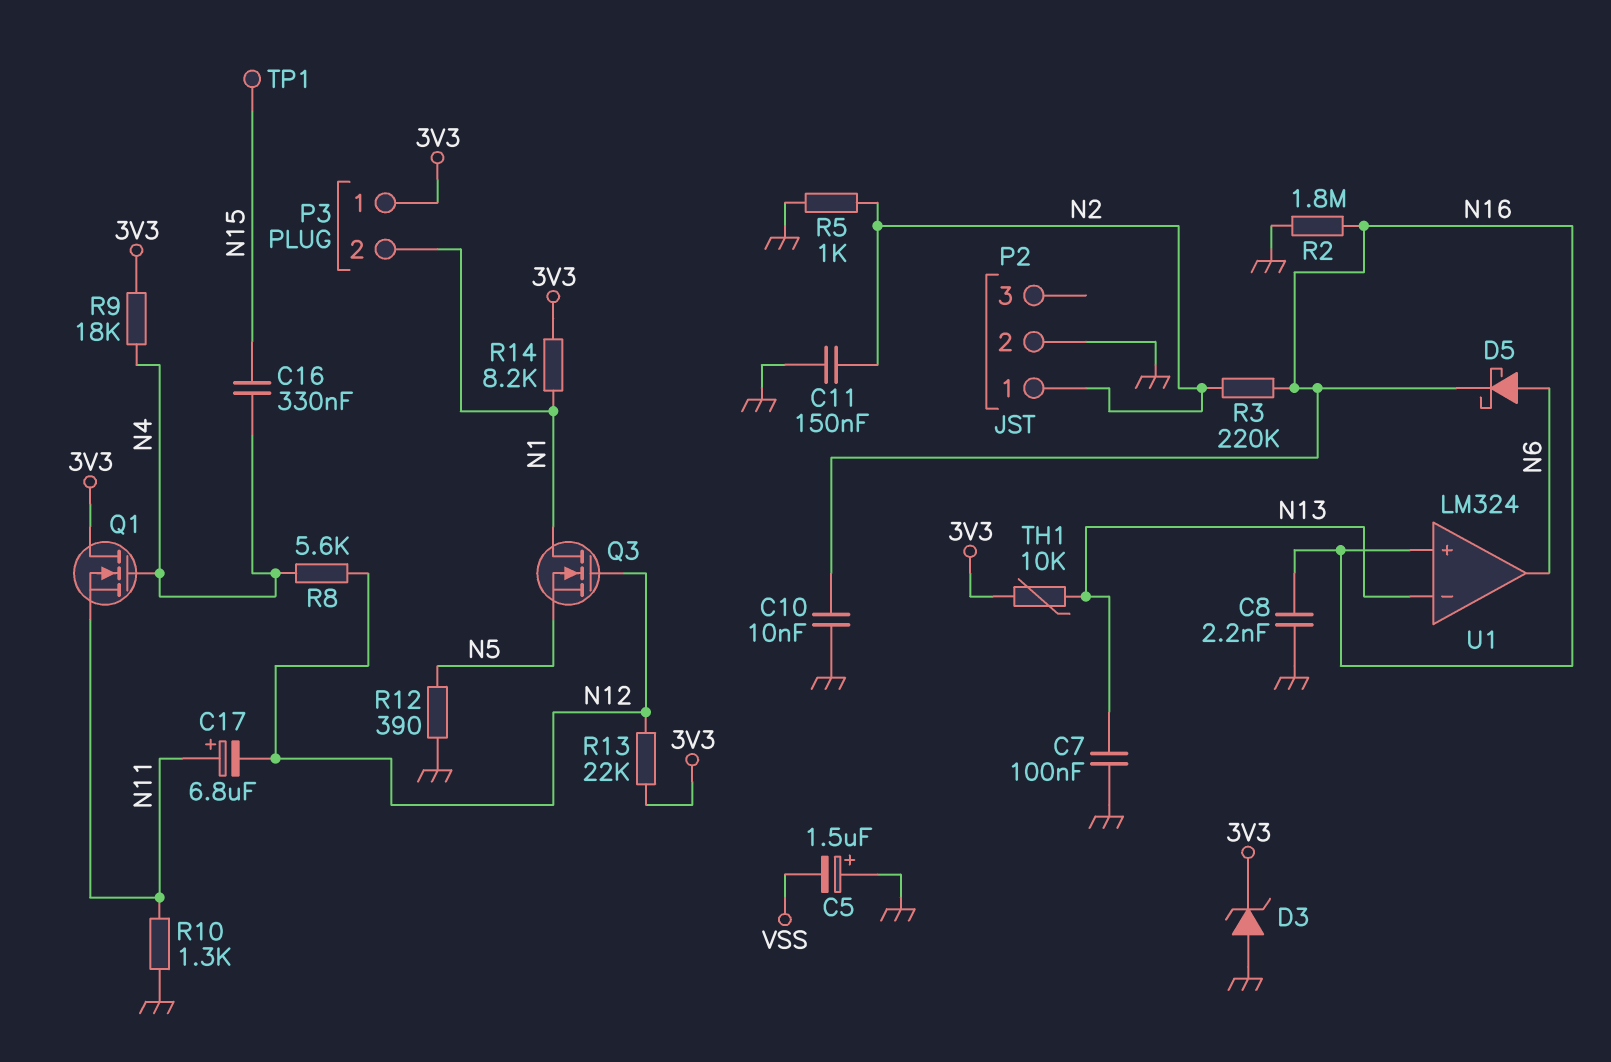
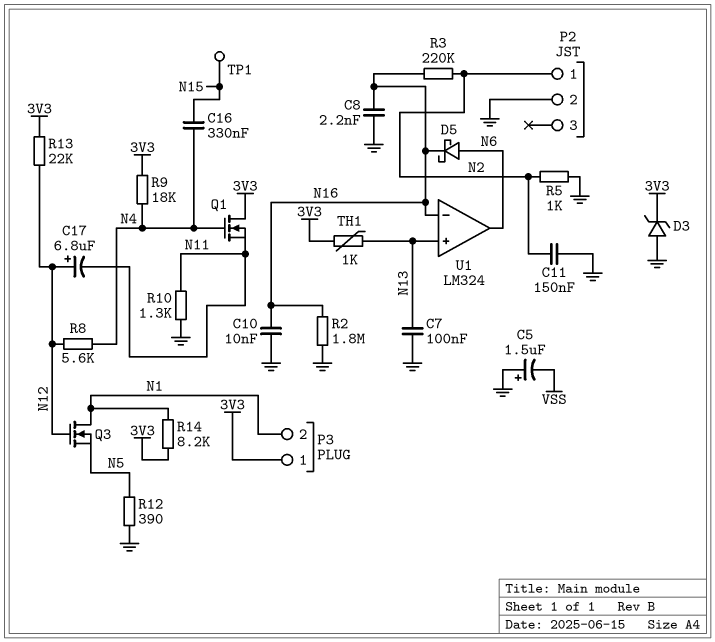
C17: 6.8uF (plus N11, minus N12) -> 6.8uF (plus N12, minus N11)
TH1: 10k (3V3, N13) -> 1k (3V3, N13)
U1 pin in+: N16 -> N13
U1 pin in-: N13 -> N16

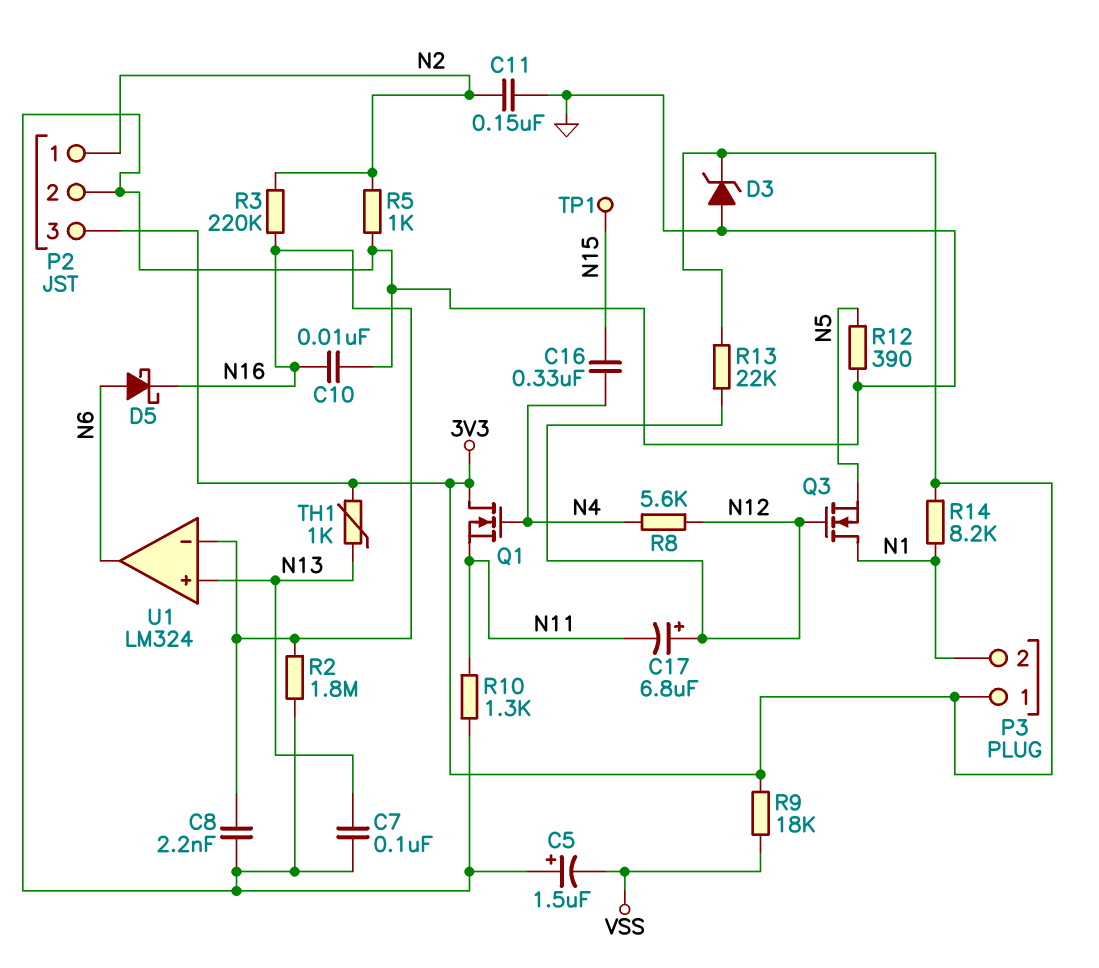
P2 pin 3: none -> 3V3
R9: 18k (3V3, N4) -> 18k (3V3, VSS)

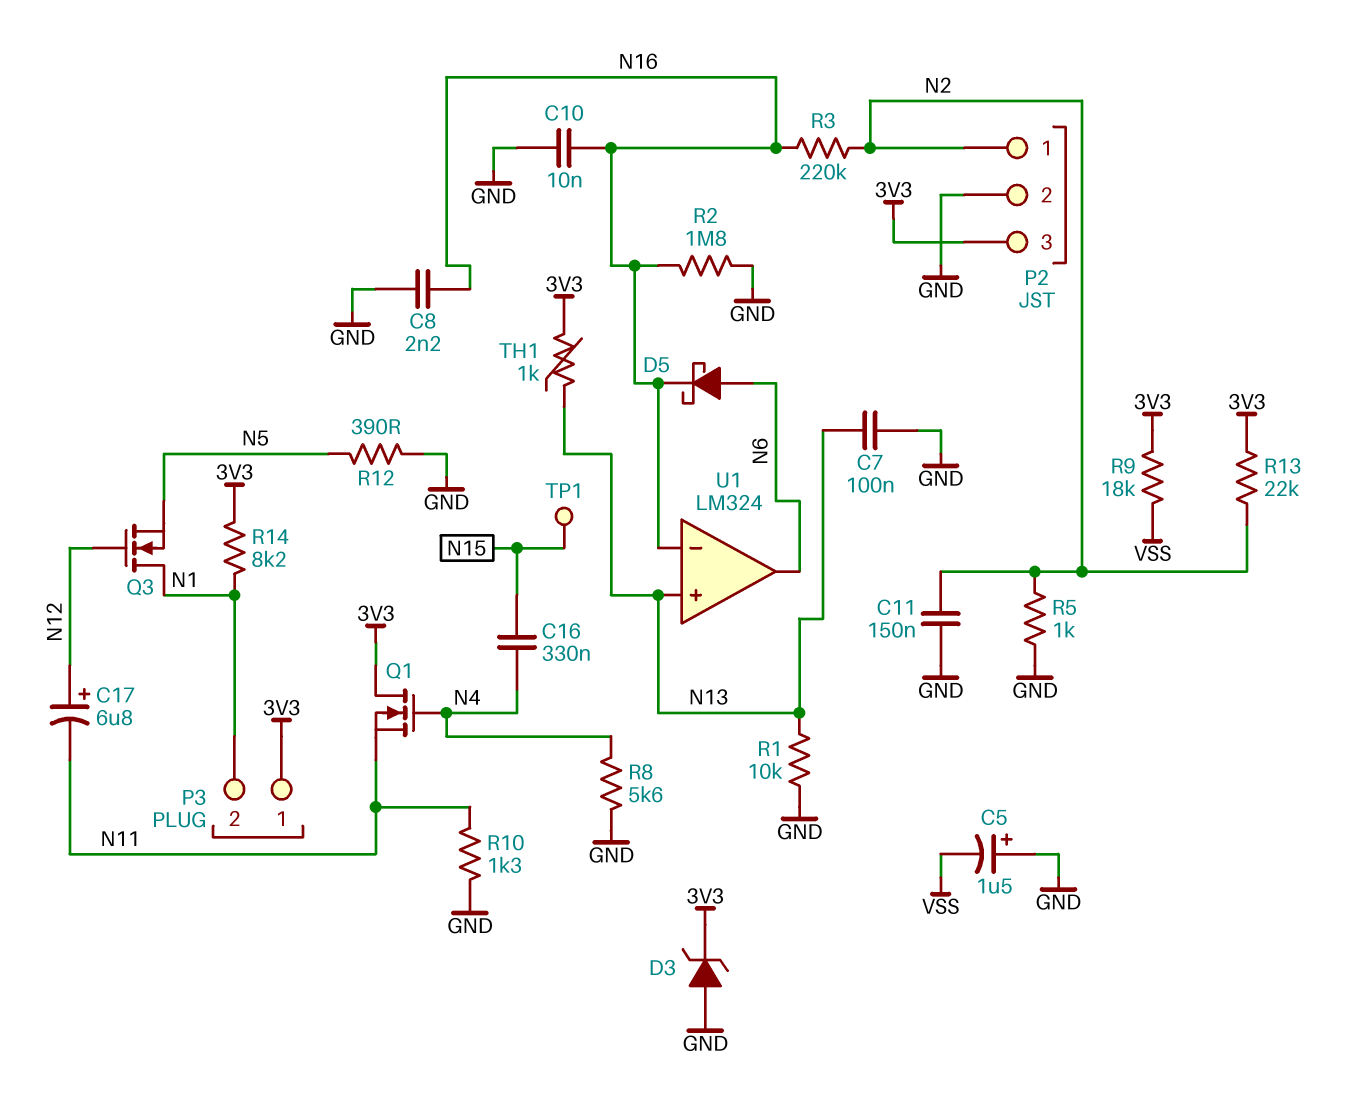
R1: none -> 10k (GND, N13)
R8: 5.6k (N4, N12) -> 5.6k (GND, N4)
R13: 22k (3V3, N12) -> 22k (3V3, N2)

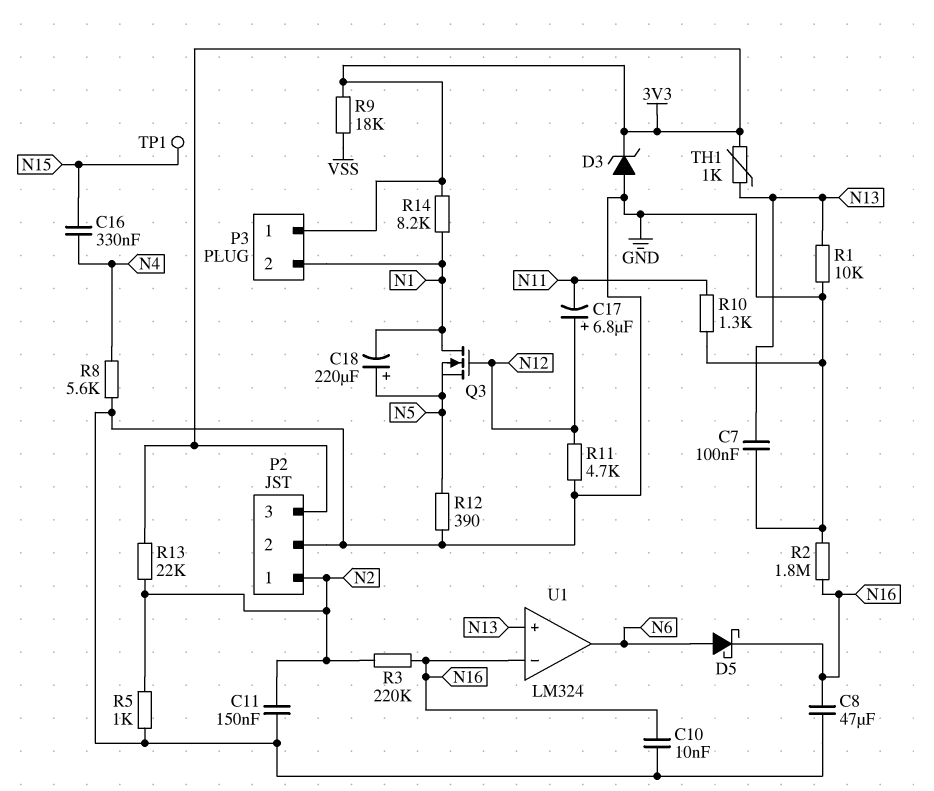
C5: 1.5uF (plus GND, minus VSS) -> none
C8: 2.2nF (GND, N16) -> 47uF (GND, N16)
C18: none -> 220uF (plus N5, minus N1)
Q1: NMOS (G N4, D 3V3, S N11) -> none
R11: none -> 4.7k (GND, N12)

